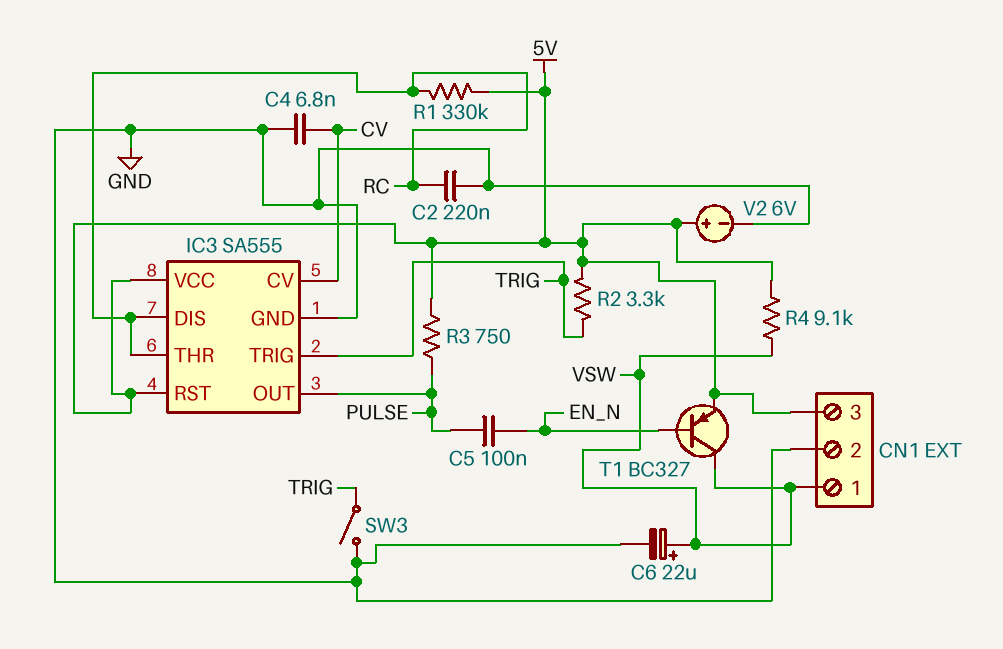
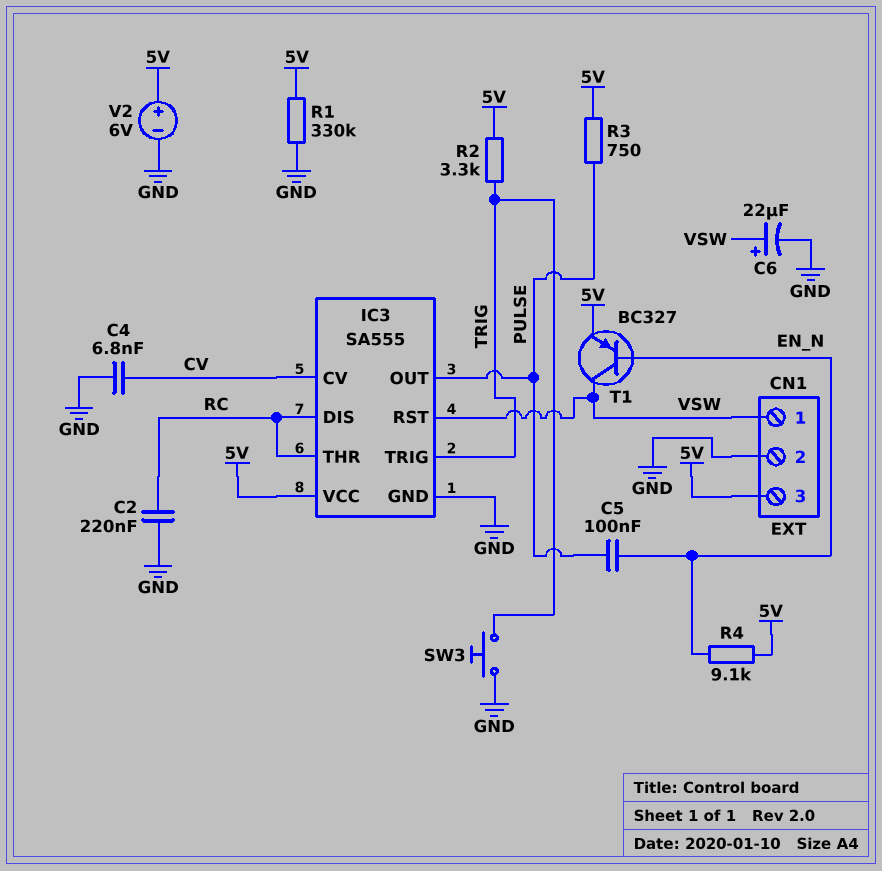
IC3 pin RST: 5V -> VSW
R1: 330k (5V, RC) -> 330k (5V, GND)
R4: 9.1k (5V, VSW) -> 9.1k (5V, EN_N)
SW3: switch (GND, TRIG) -> button (GND, TRIG)

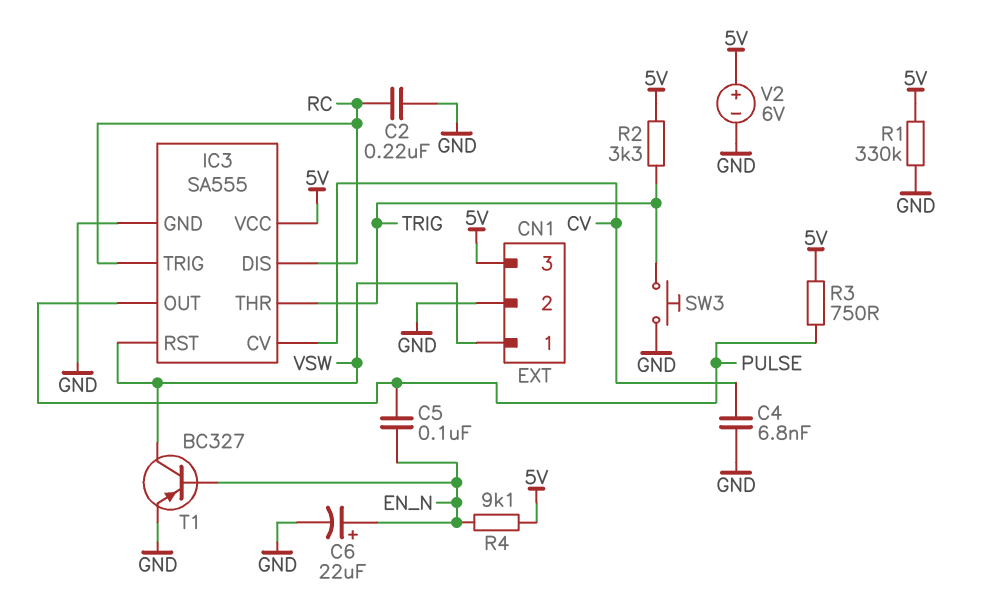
C6: 22uF (plus VSW, minus GND) -> 22uF (plus EN_N, minus GND)
IC3 pin THR: RC -> TRIG
IC3 pin TRIG: TRIG -> RC
T1: PNP BC327 (B EN_N, C VSW, E 5V) -> PNP BC327 (B EN_N, C VSW, E GND)

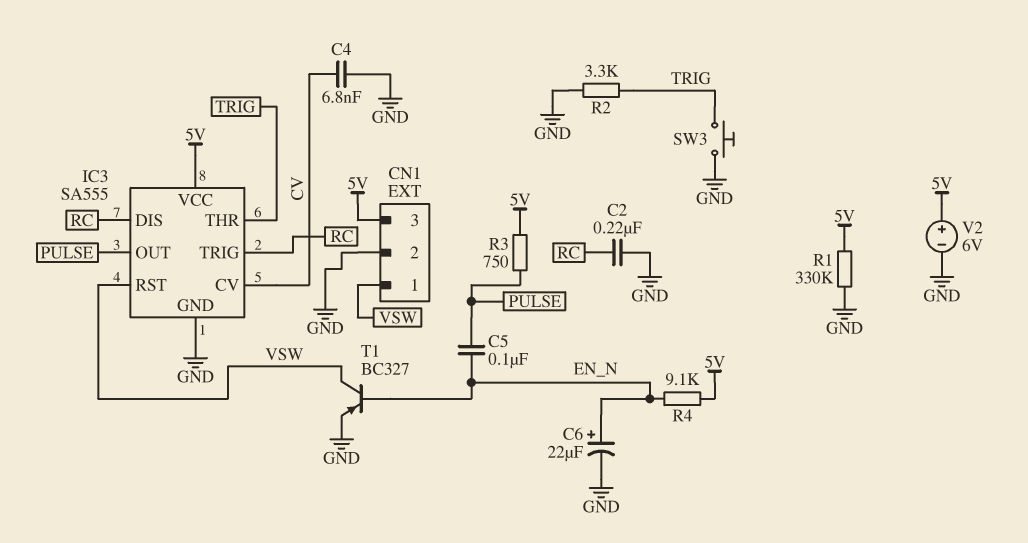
R2: 3.3k (5V, TRIG) -> 3.3k (GND, TRIG)

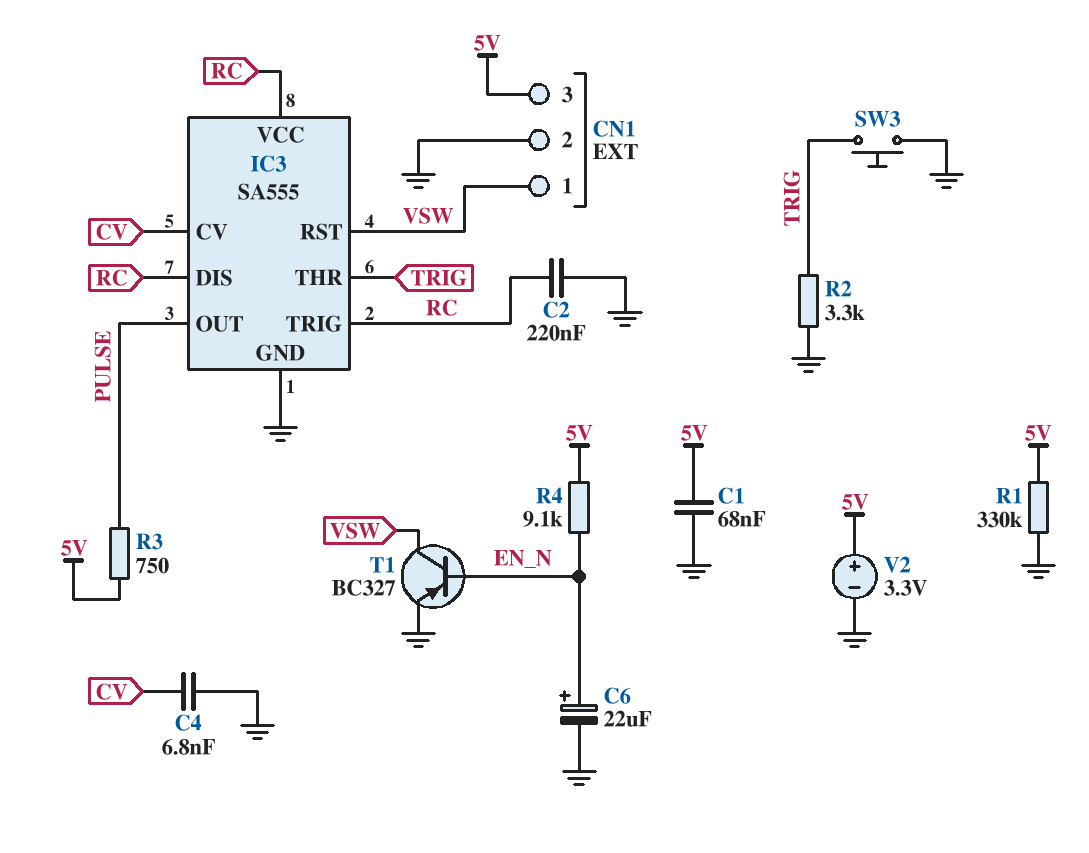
C1: none -> 68nF (5V, GND)
C5: 100nF (EN_N, PULSE) -> none
IC3 pin VCC: 5V -> RC
V2: 6V (plus 5V, minus GND) -> 3.3V (plus 5V, minus GND)

